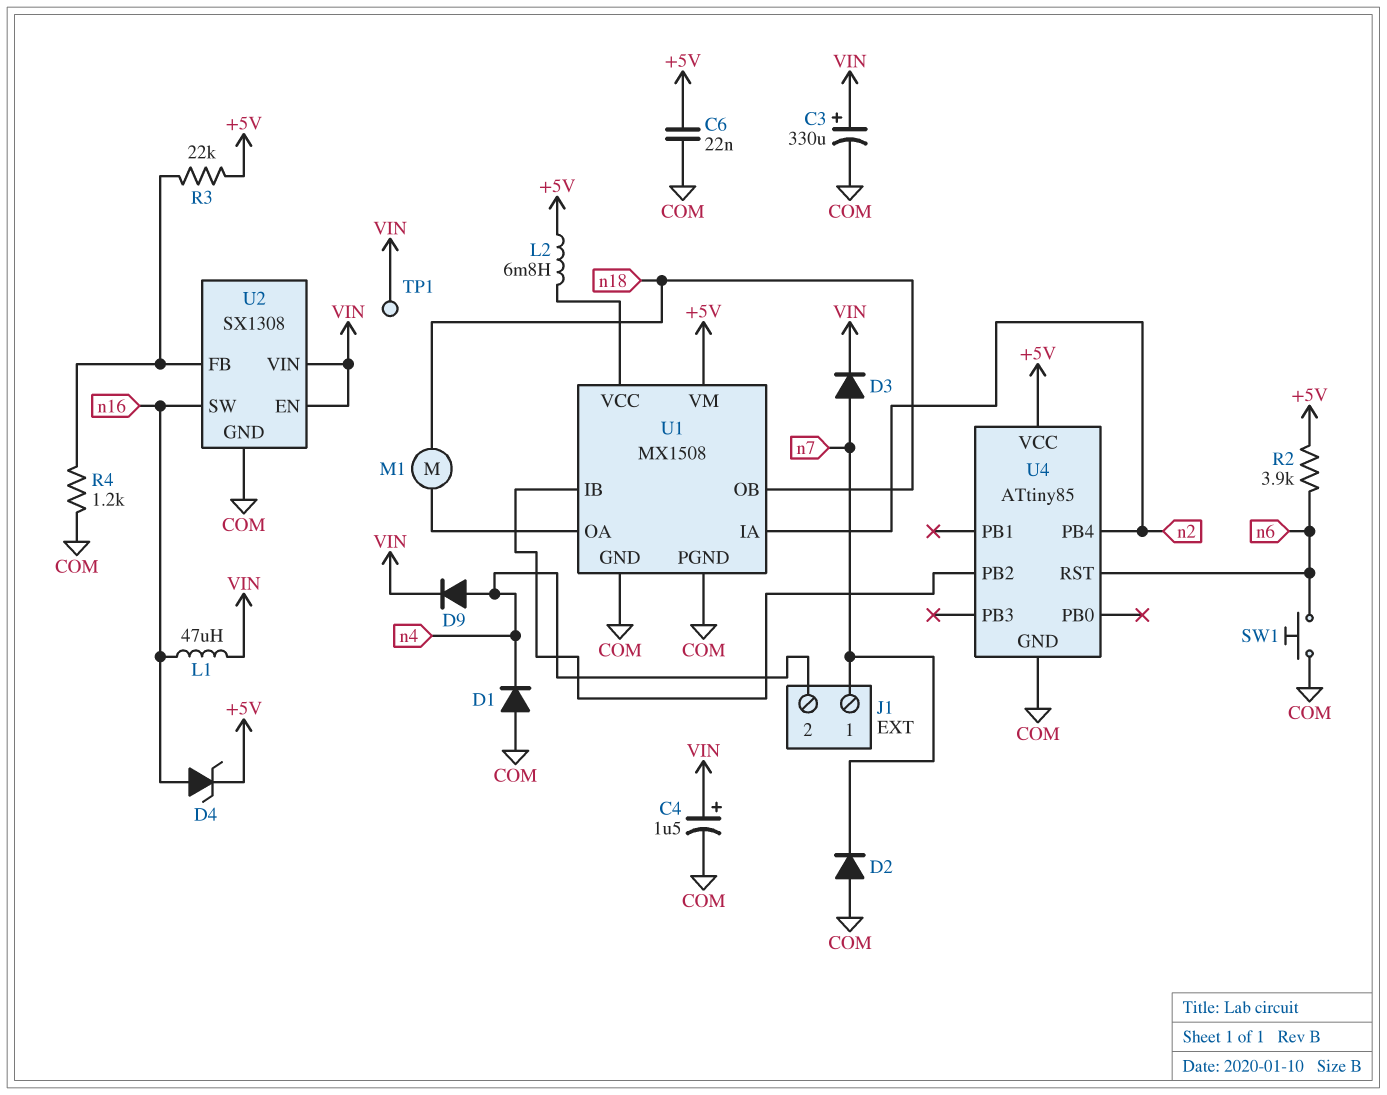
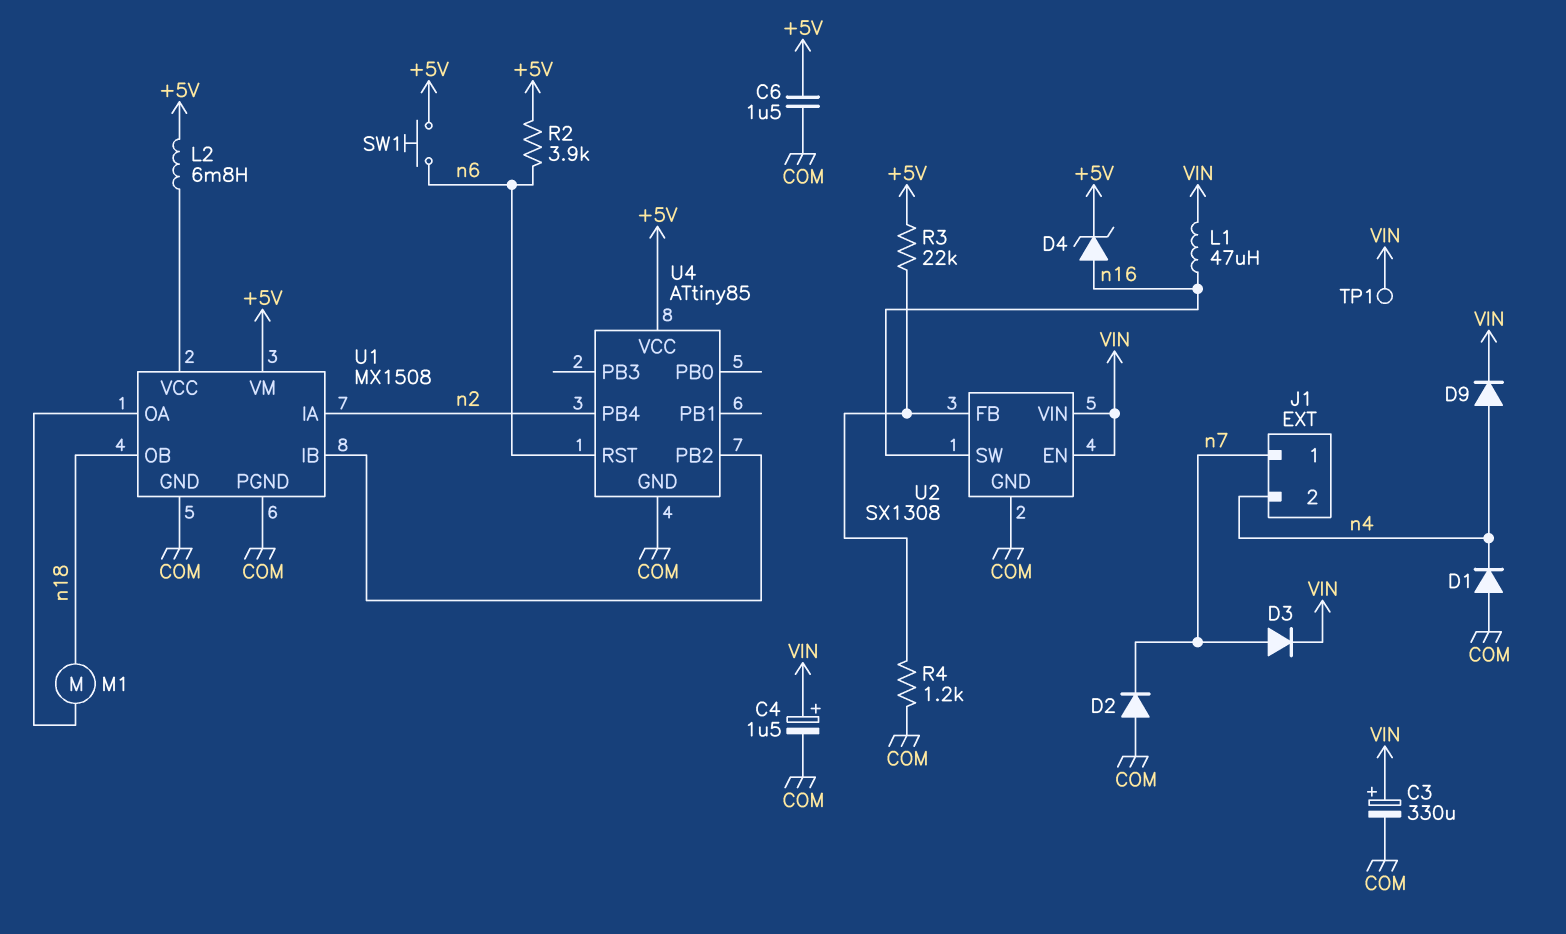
C6: 22nF (+5V, COM) -> 1.5uF (+5V, COM)
SW1: button (COM, n6) -> button (+5V, n6)

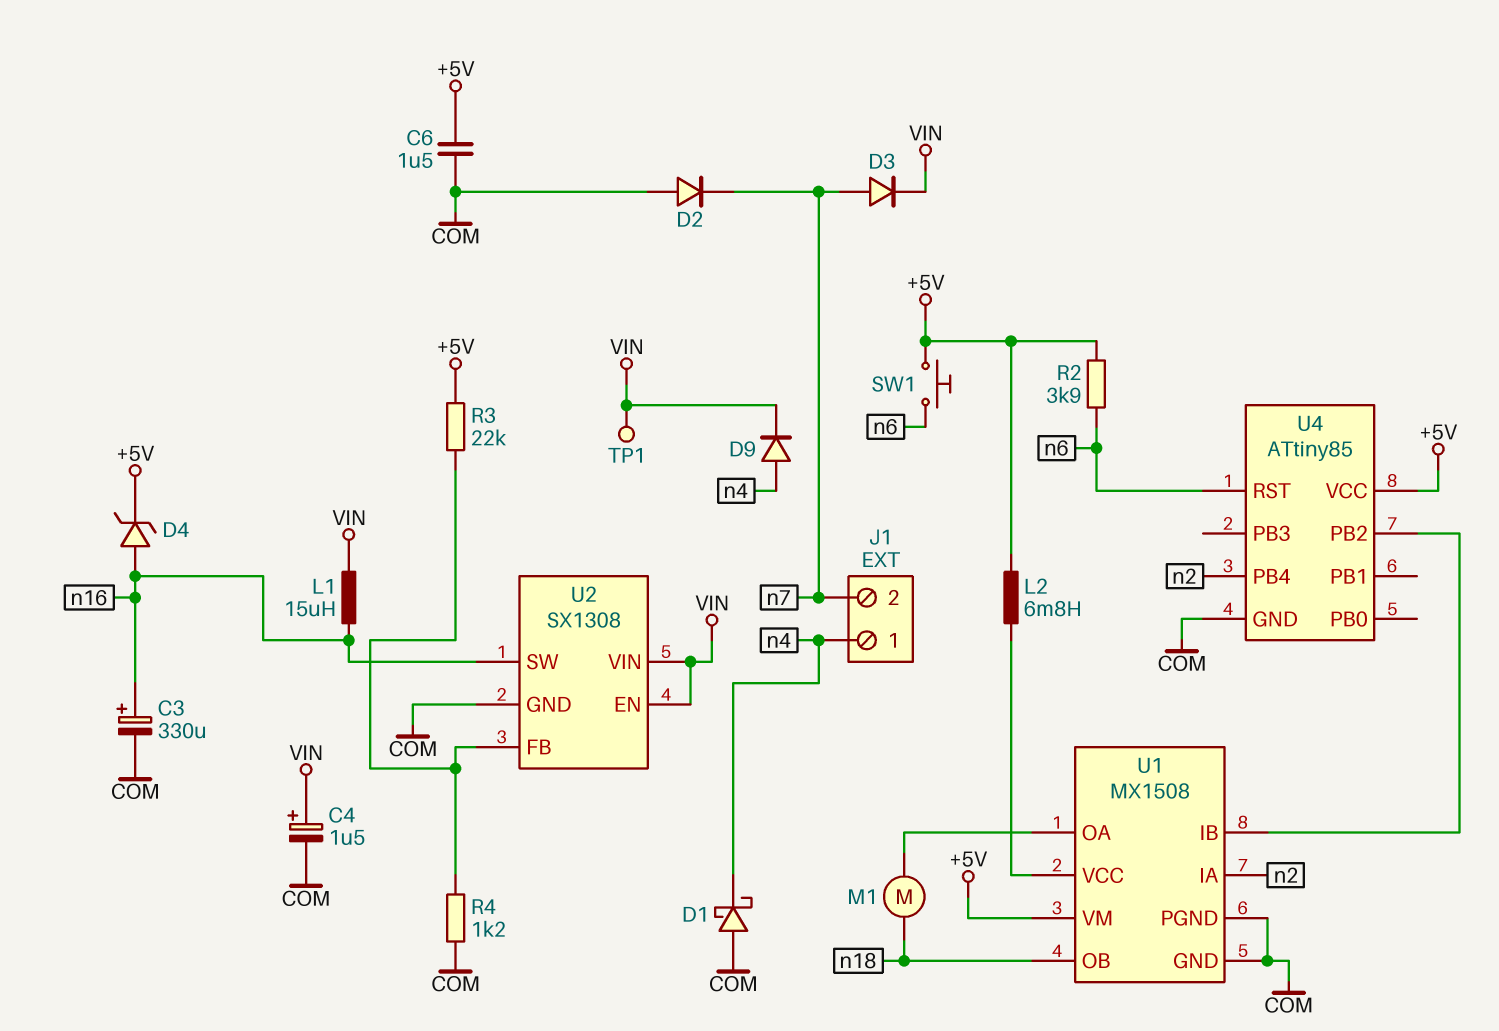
C3: 330uF (plus VIN, minus COM) -> 330uF (plus n16, minus COM)
D1: diode (A COM, K n4) -> schottky (A COM, K n4)
J1 pin 1: n7 -> n4
J1 pin 2: n4 -> n7
L1: 47uH (VIN, n16) -> 15uH (VIN, n16)

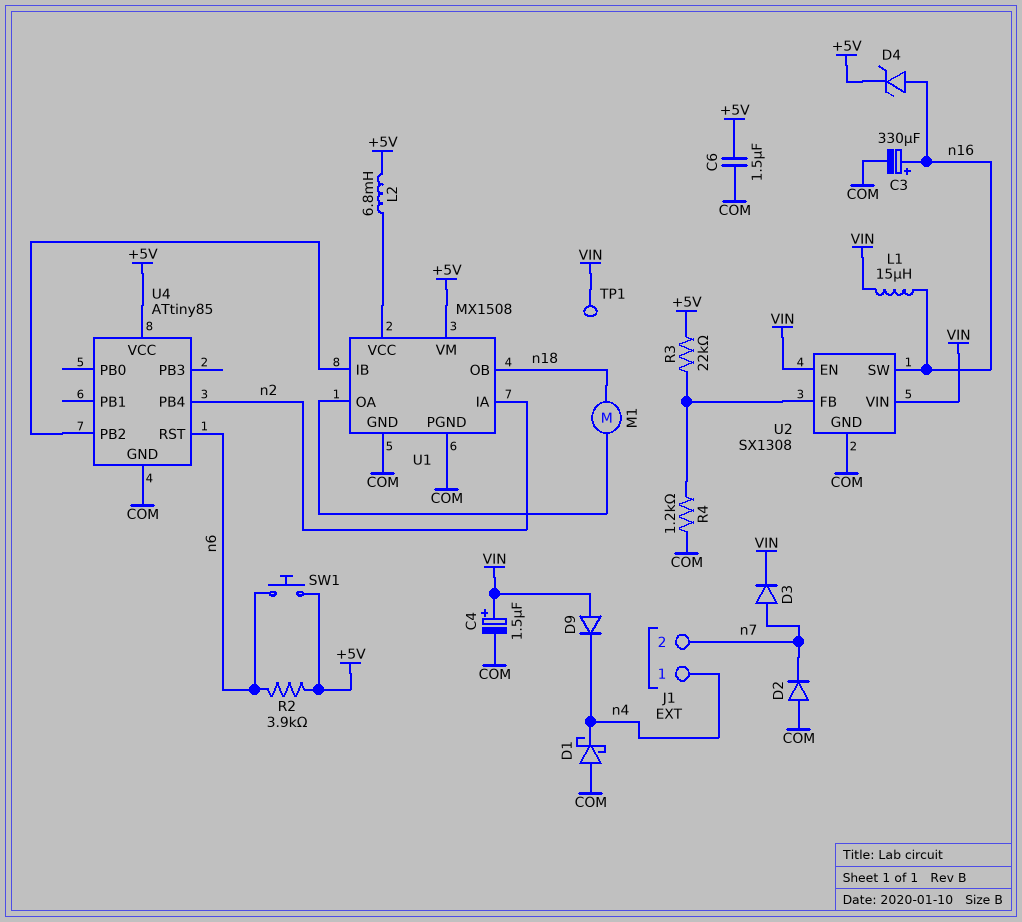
D9: diode (A n4, K VIN) -> diode (A VIN, K n4)

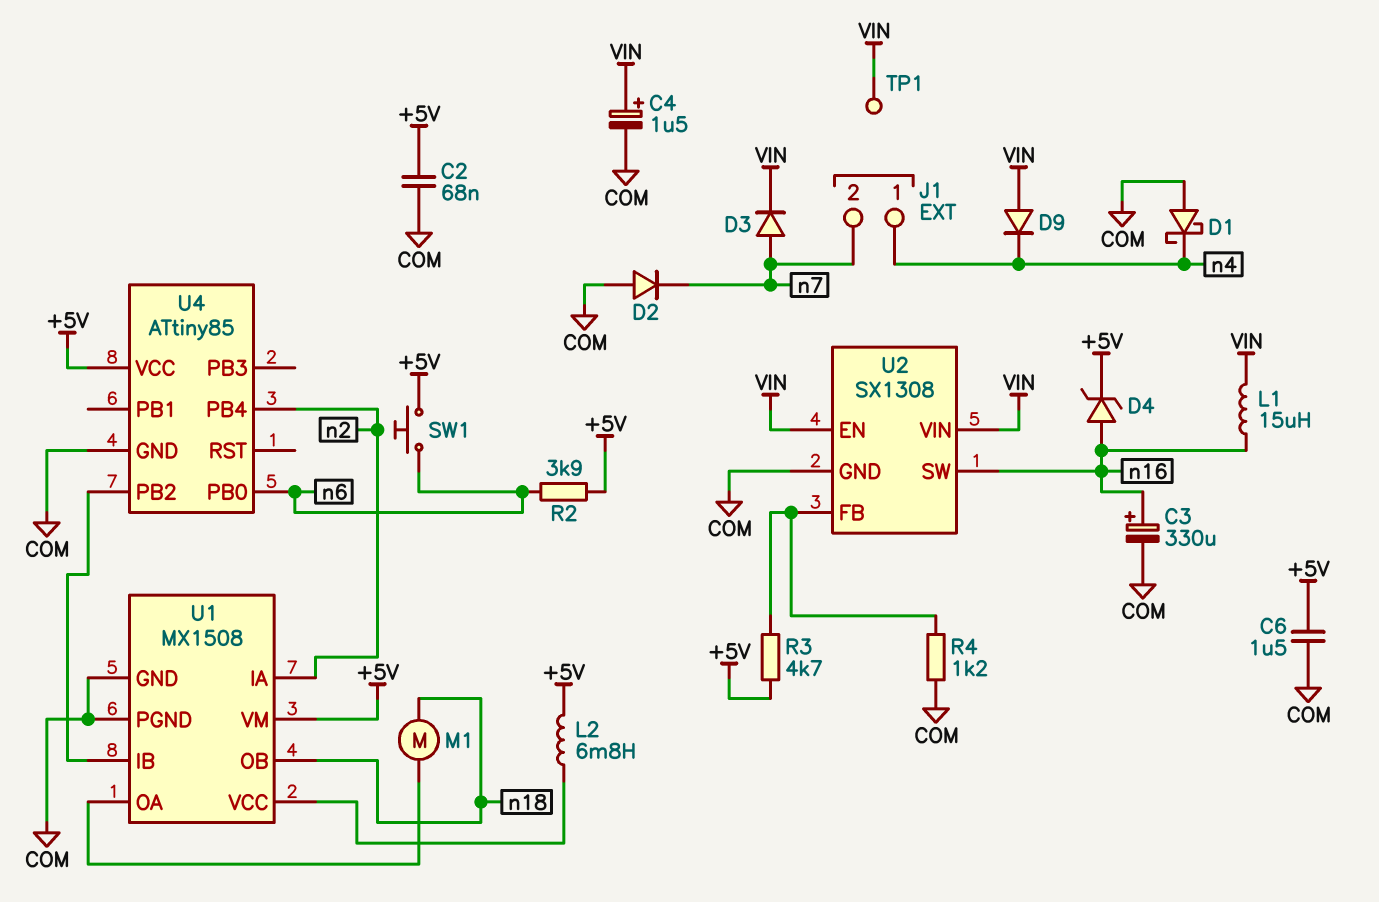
C2: none -> 68nF (+5V, COM)
R3: 22k (+5V, U2/FB) -> 4.7k (+5V, U2/FB)
U4 pin PB0: none -> n6
U4 pin RST: n6 -> none

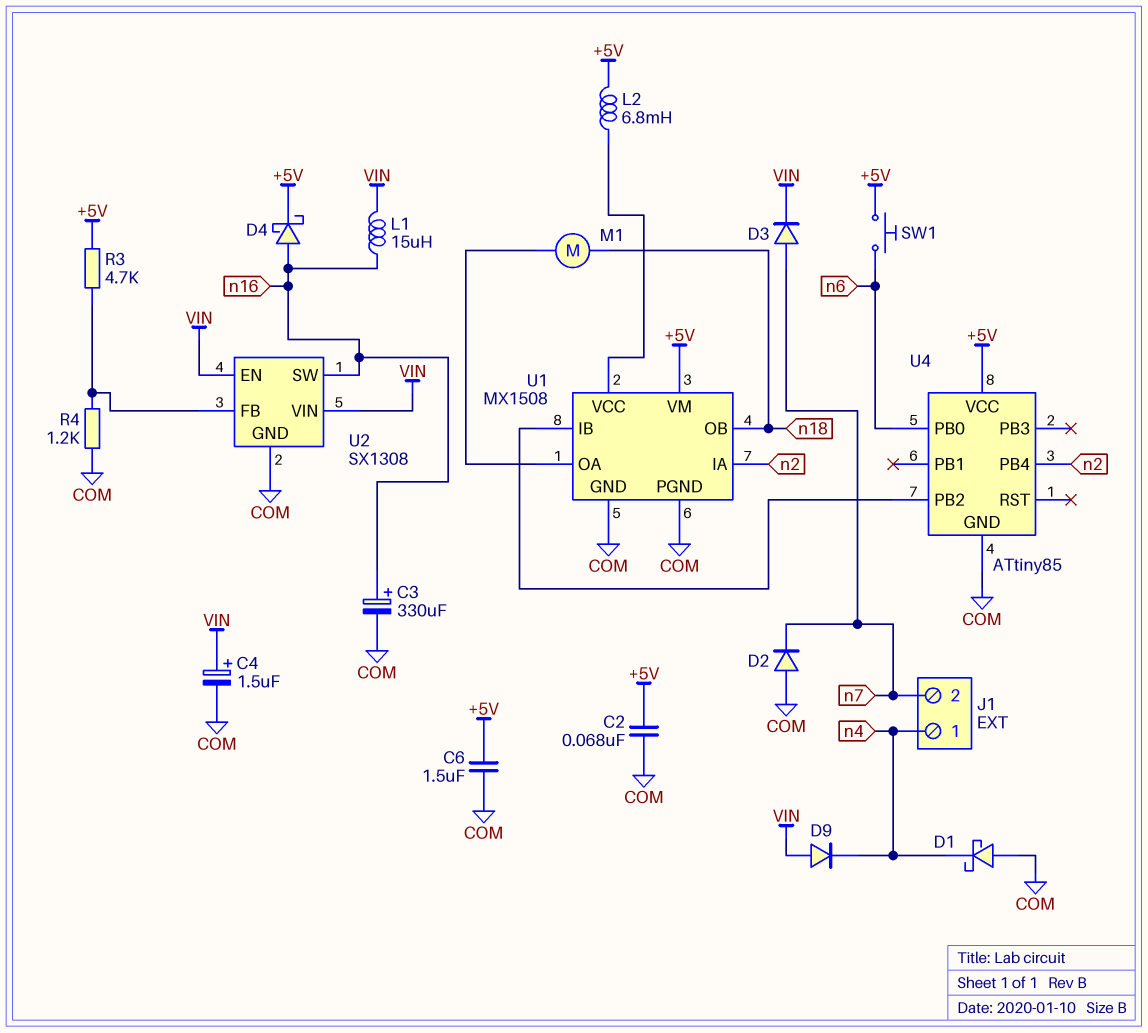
D4: zener (A n16, K +5V) -> schottky (A n16, K +5V)
R2: 3.9k (+5V, n6) -> none
TP1: test point (VIN) -> none

